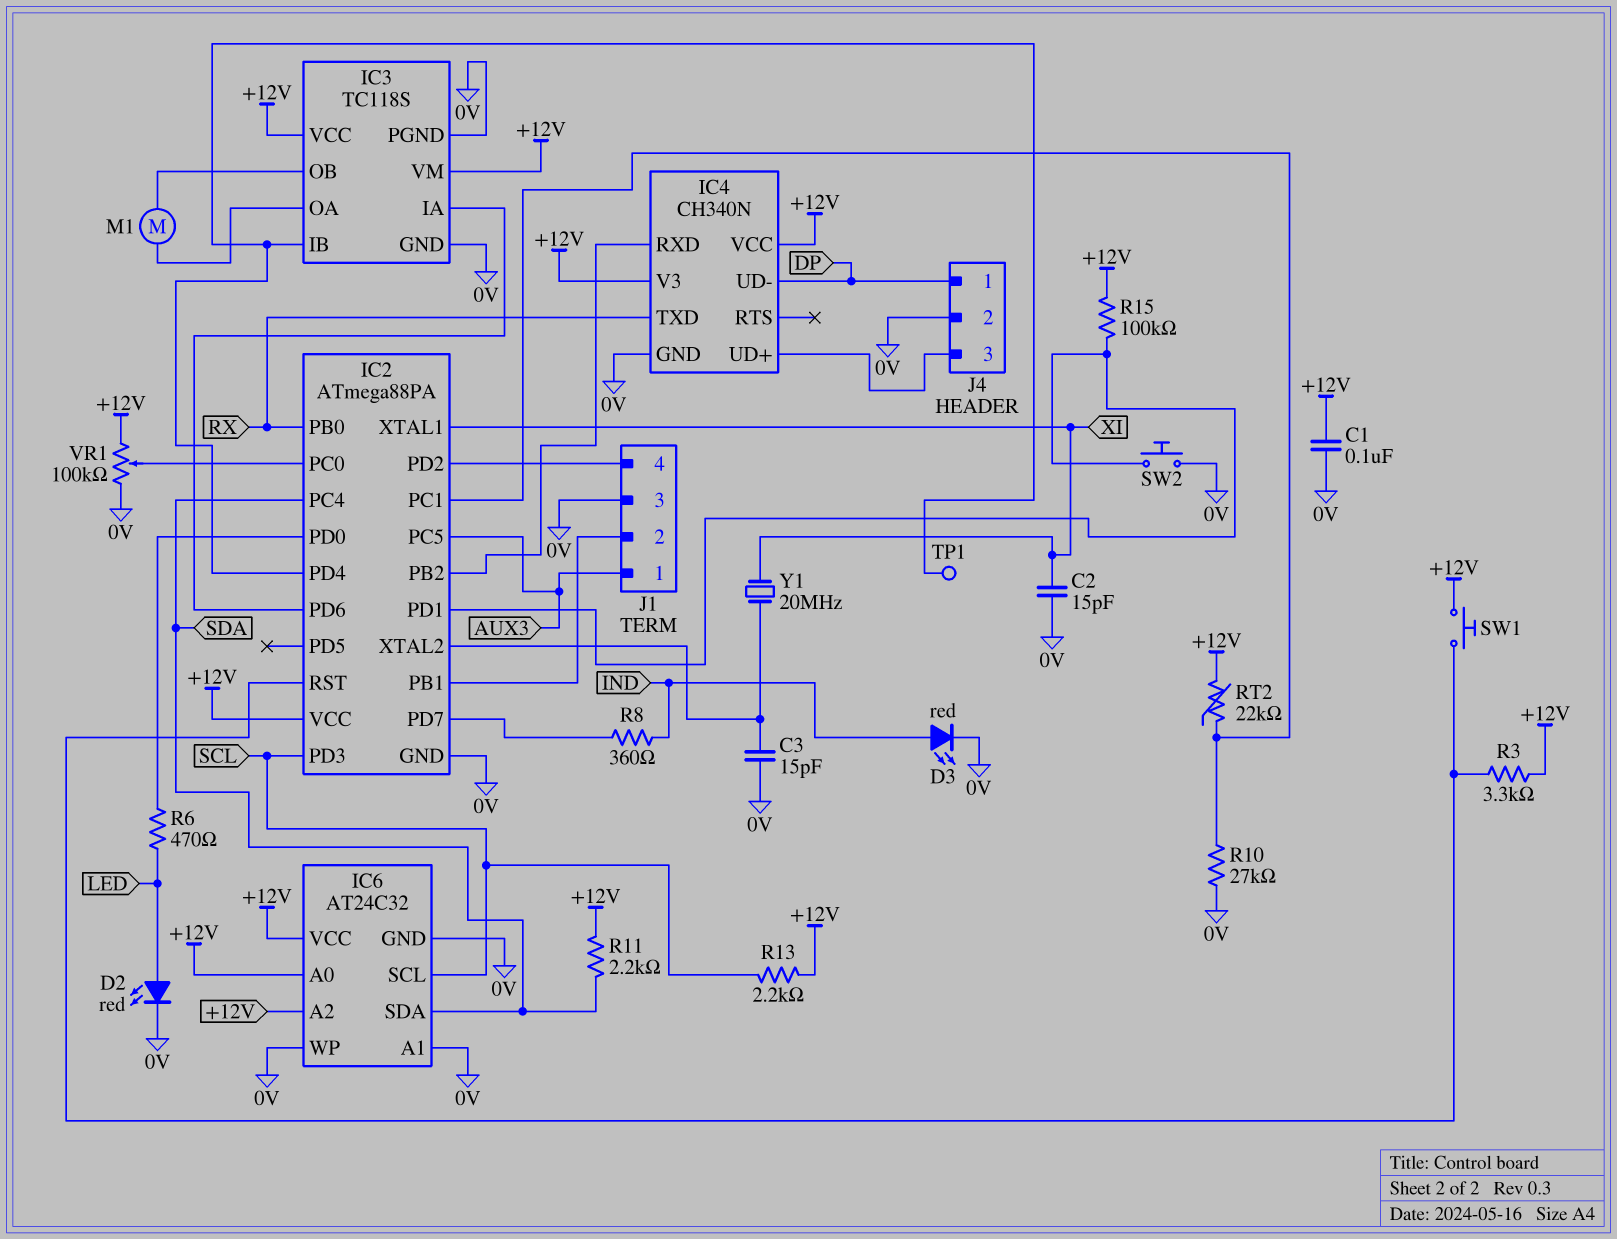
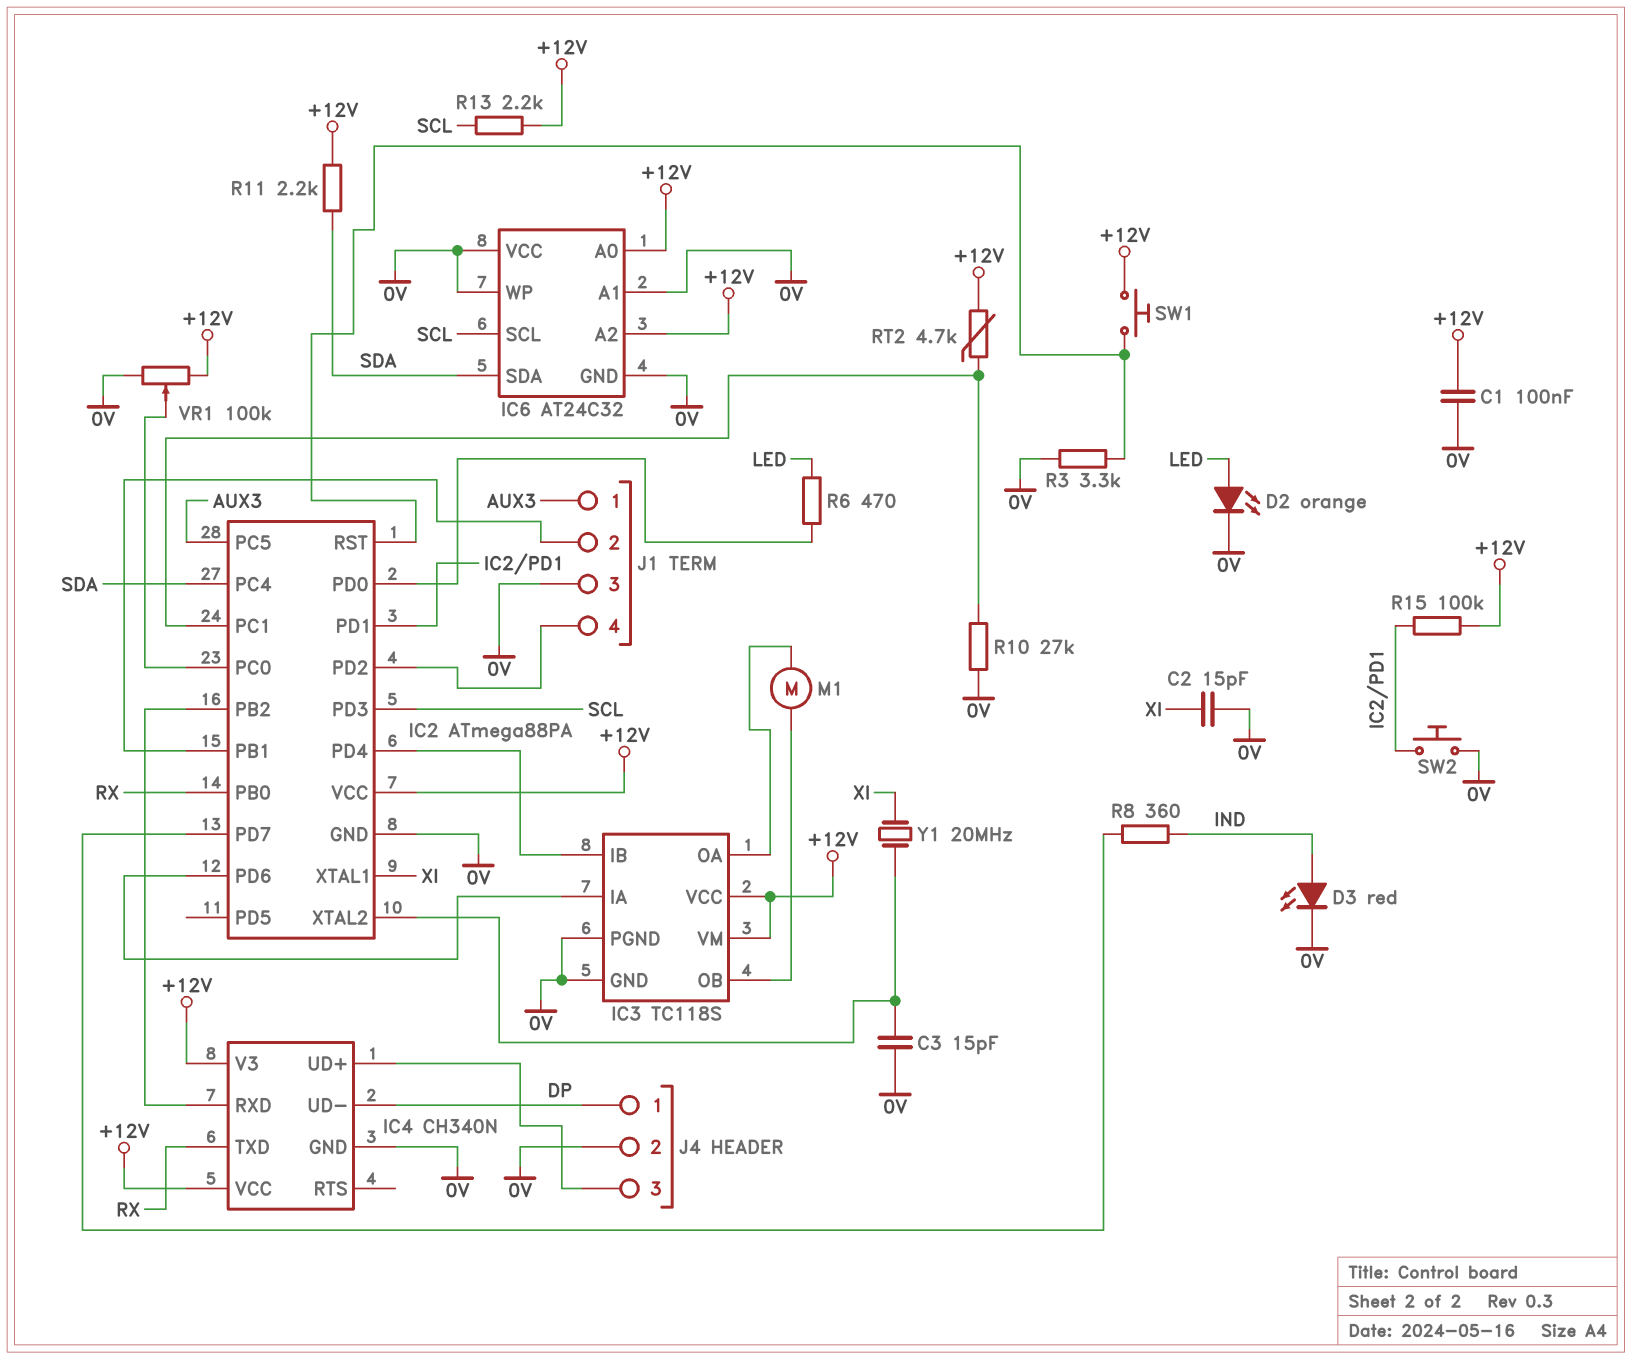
D2: LED red (A LED, K 0V) -> LED orange (A LED, K 0V)
IC6 pin VCC: +12V -> 0V
R3: 3.3k (+12V, IC2/RST) -> 3.3k (0V, IC2/RST)
RT2: 22k (+12V, IC2/PC1) -> 4.7k (+12V, IC2/PC1)
TP1: test point (IC2/PD4) -> none

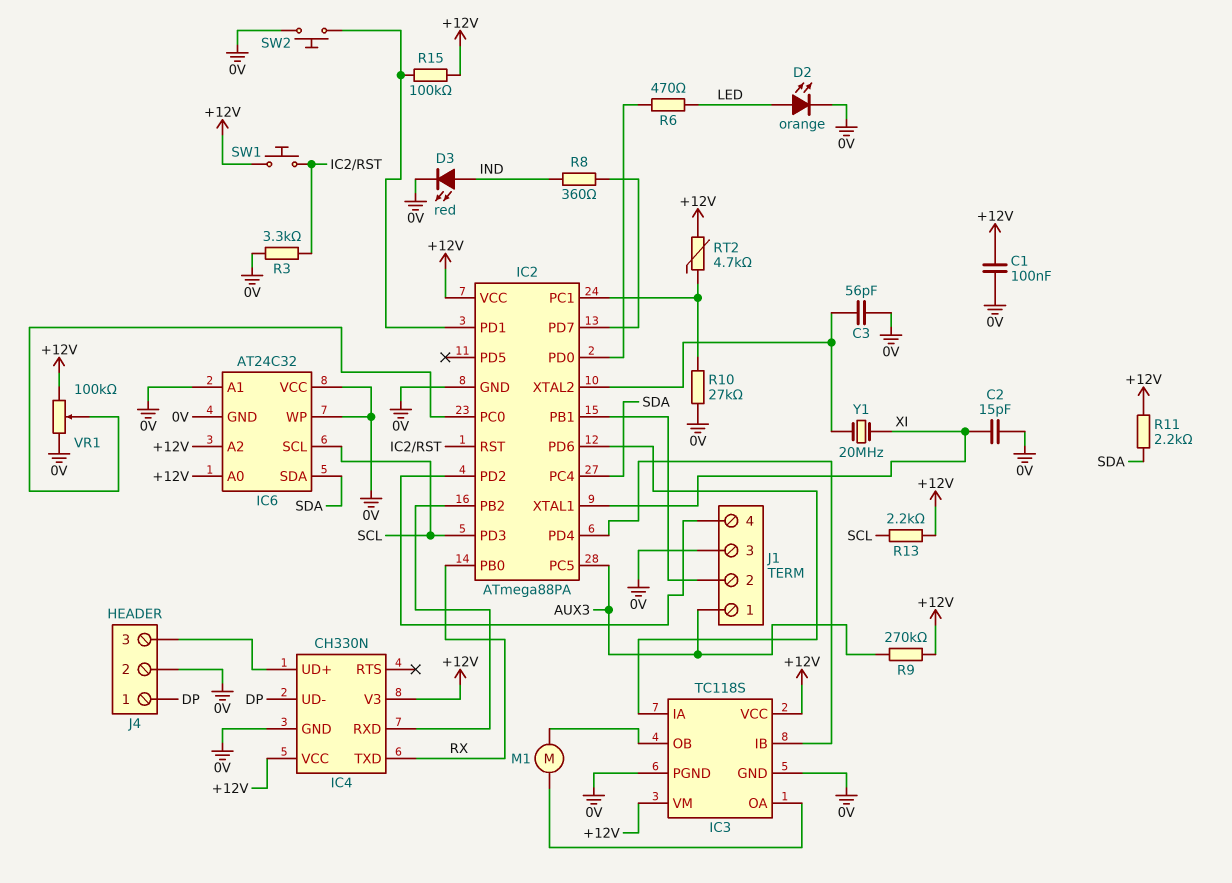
C3: 15pF (0V, IC2/XTAL2) -> 56pF (0V, IC2/XTAL2)
IC4: CH340N -> CH330N
R9: none -> 270k (+12V, AUX3)

